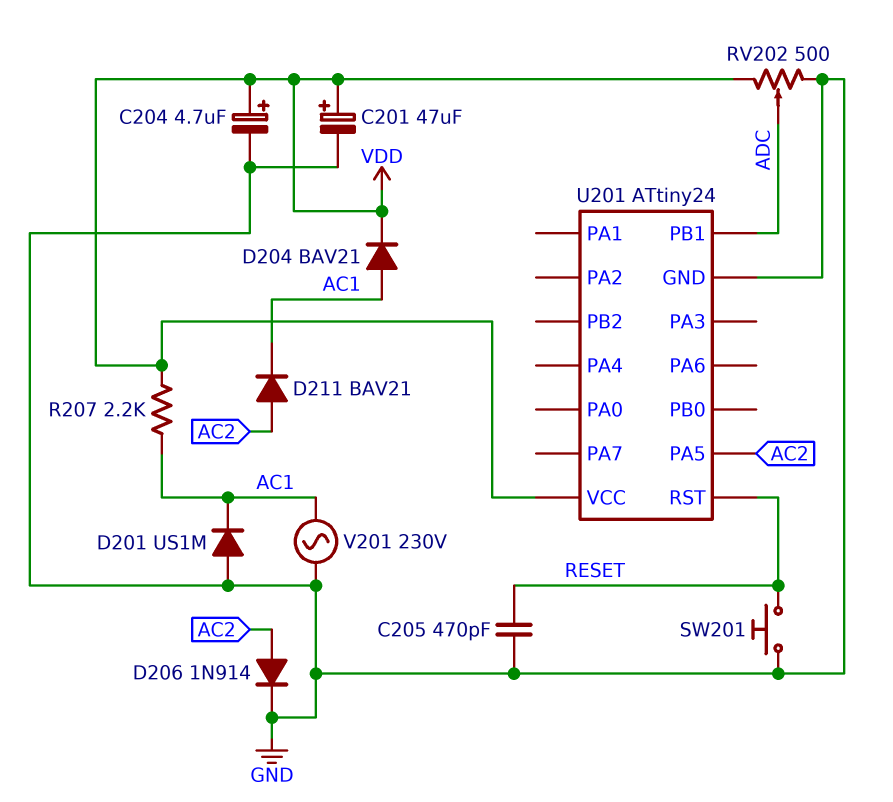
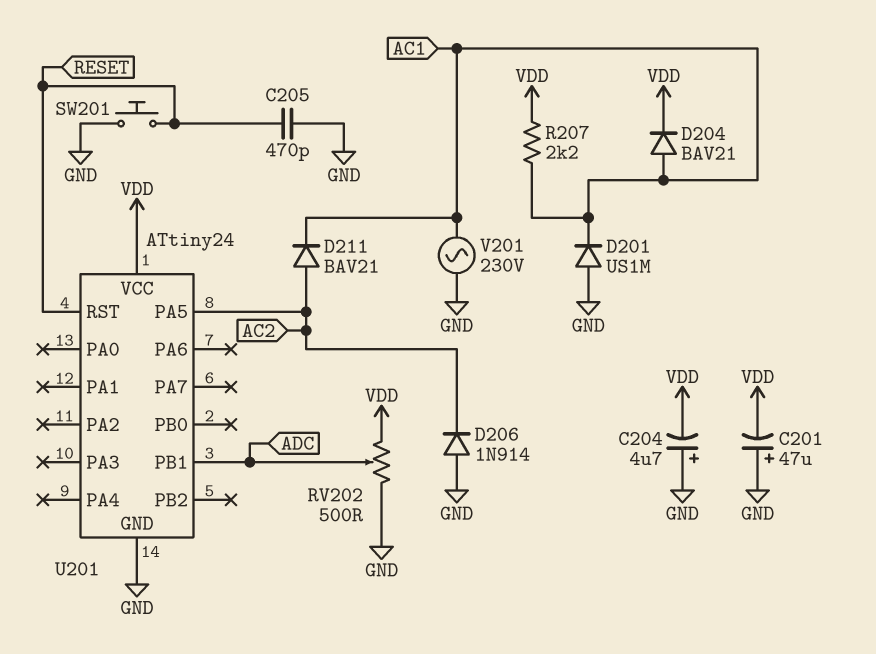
C201: 47uF (plus VDD, minus GND) -> 47uF (plus GND, minus VDD)
C204: 4.7uF (plus VDD, minus GND) -> 4.7uF (plus GND, minus VDD)
D206: diode 1N914 (A AC2, K GND) -> diode 1N914 (A GND, K AC2)

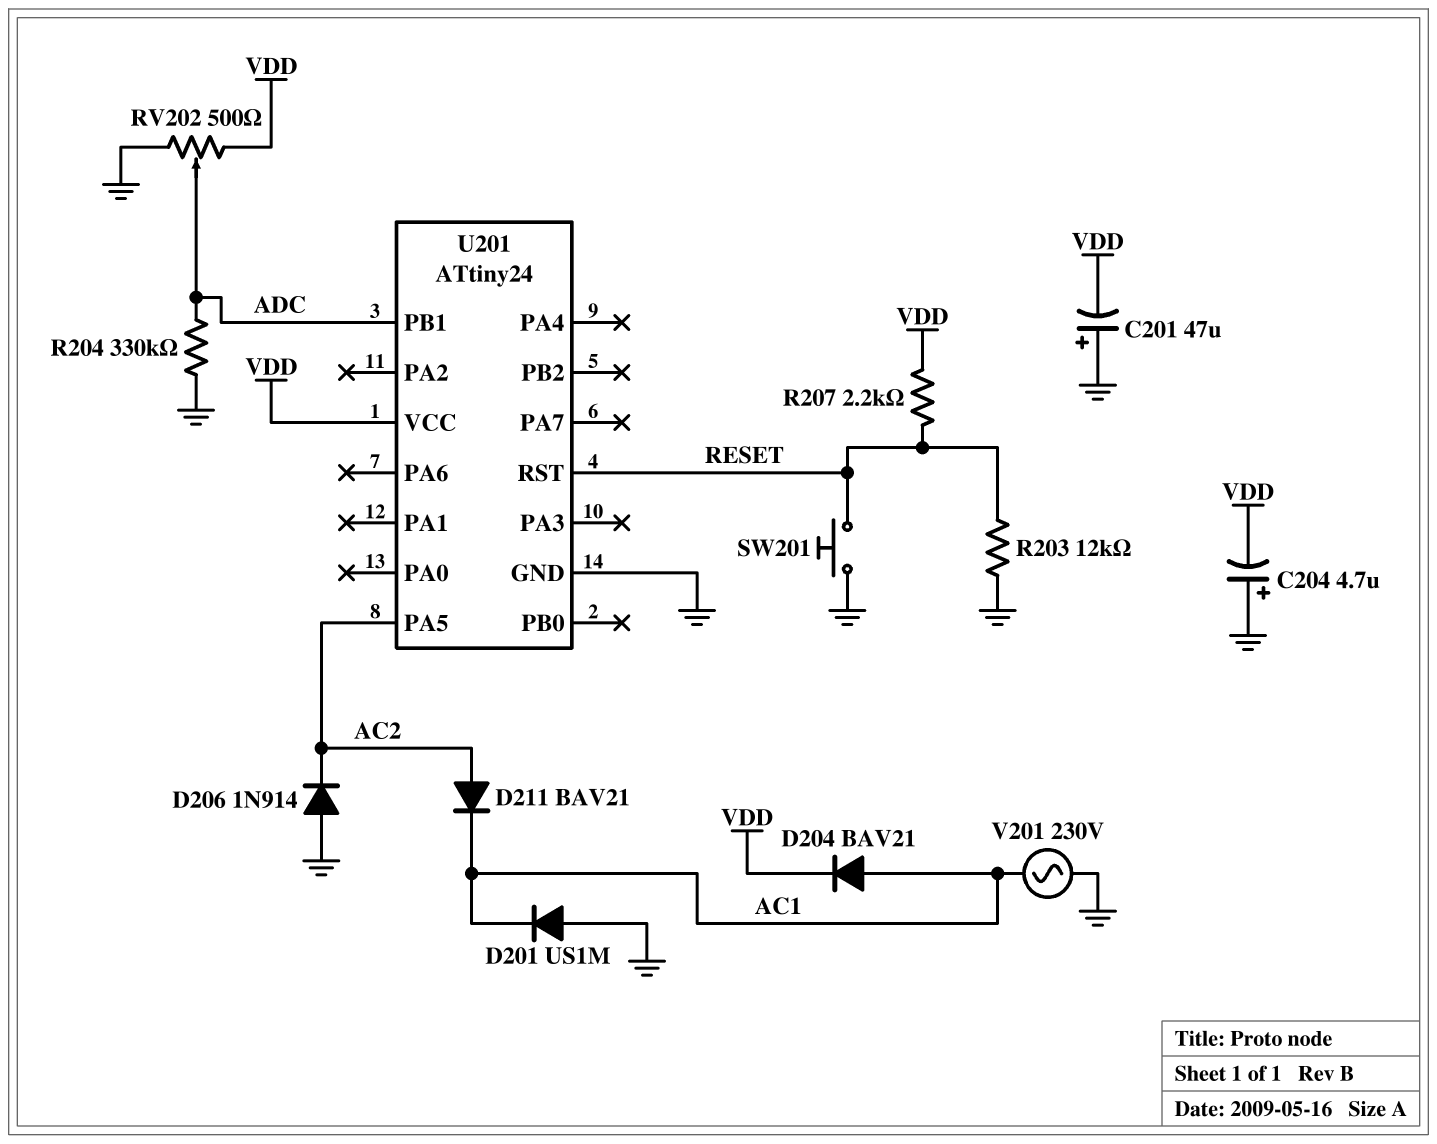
C205: 470pF (GND, RESET) -> none
R203: none -> 12k (GND, RESET)
R204: none -> 330k (ADC, GND)
R207: 2.2k (AC1, VDD) -> 2.2k (RESET, VDD)

